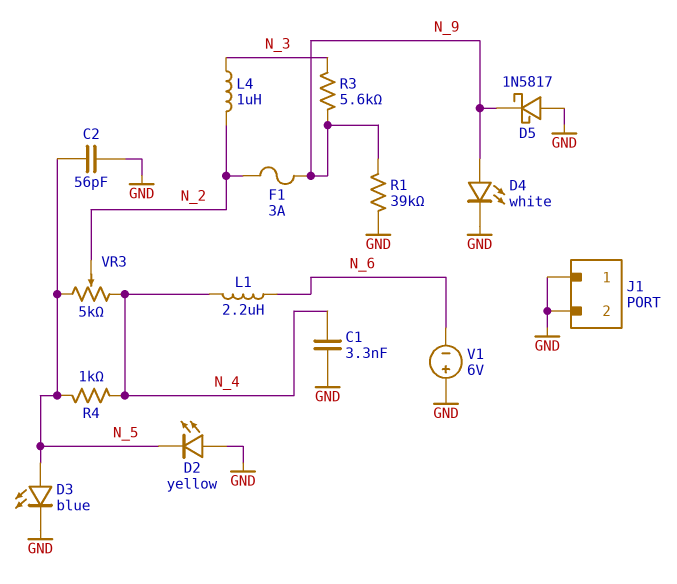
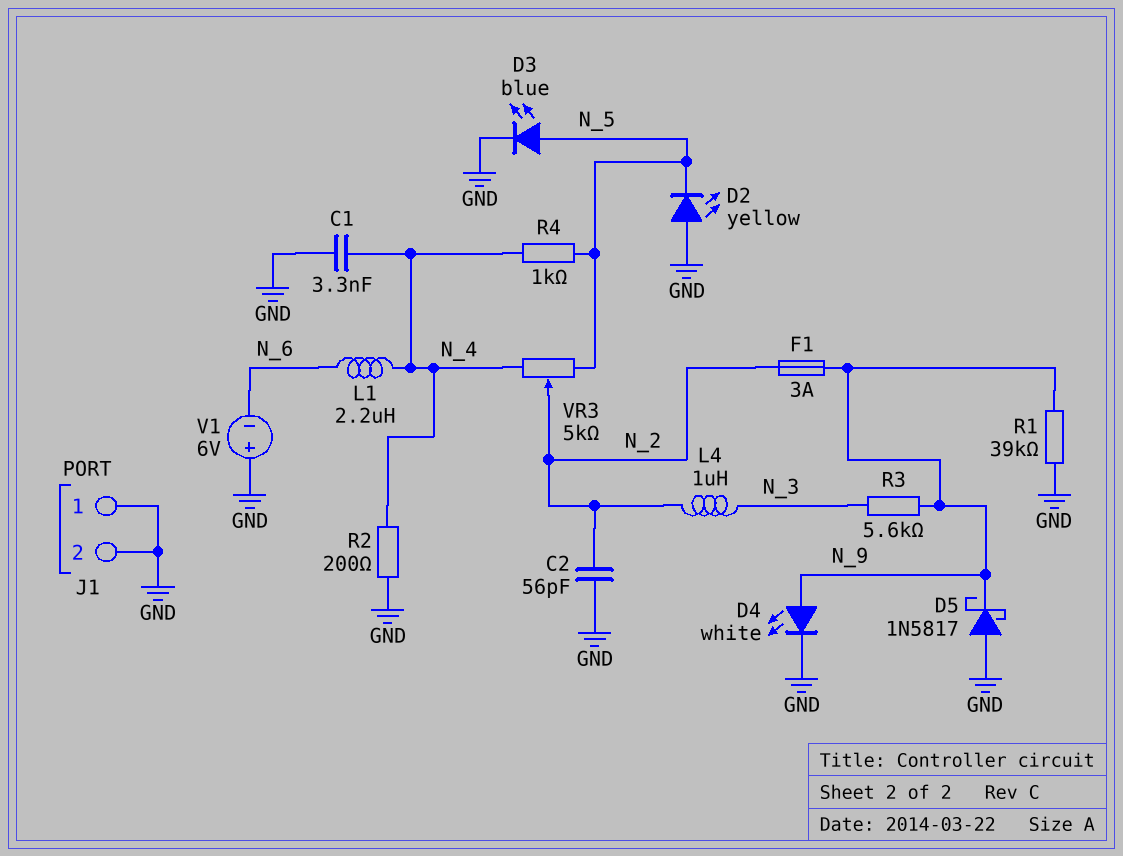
C2: 56pF (GND, N_5) -> 56pF (GND, N_2)
R2: none -> 200 (GND, N_4)

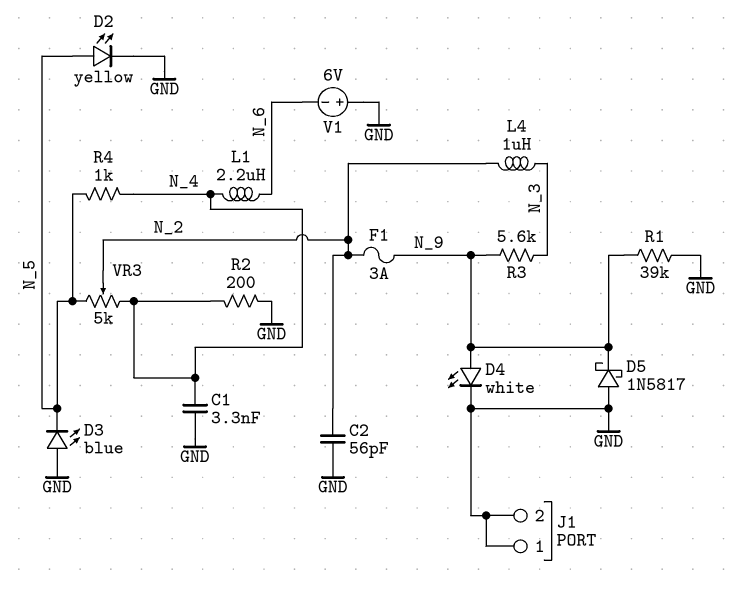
D2: LED yellow (A GND, K N_5) -> LED yellow (A N_5, K GND)
D3: LED blue (A N_5, K GND) -> LED blue (A GND, K N_5)

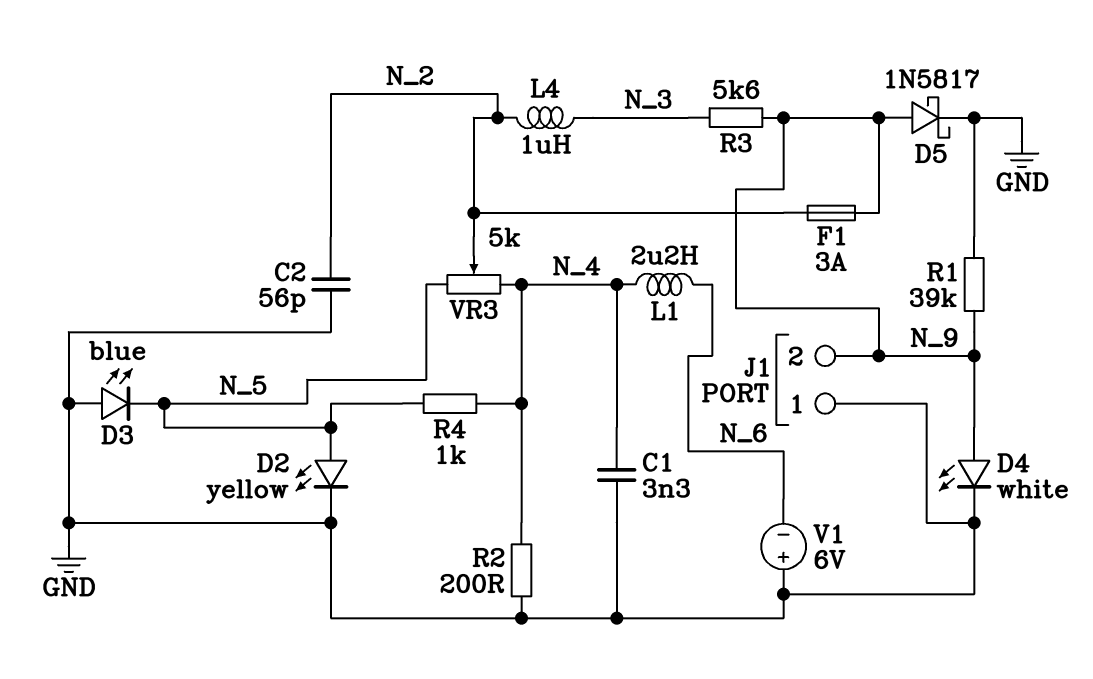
D5: schottky 1N5817 (A GND, K N_9) -> schottky 1N5817 (A N_9, K GND)
J1 pin 2: GND -> N_9

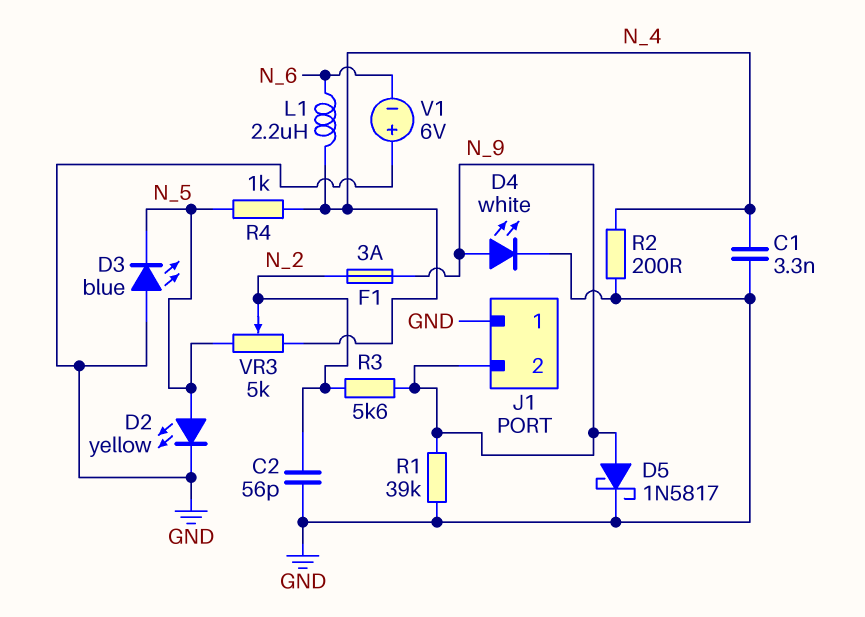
L4: 1uH (N_2, N_3) -> none
R3: 5.6k (N_3, N_9) -> 5.6k (N_2, N_9)

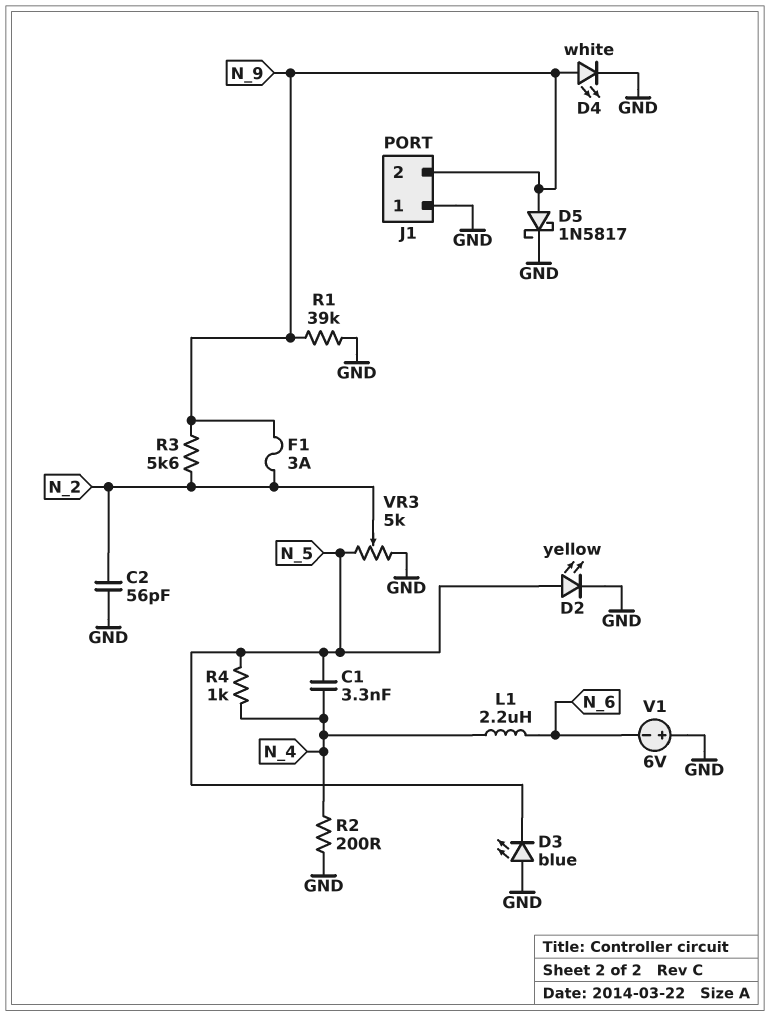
C1: 3.3nF (GND, N_4) -> 3.3nF (N_4, N_5)
VR3: 5k (N_4, N_5, wiper N_2) -> 5k (GND, N_5, wiper N_2)

